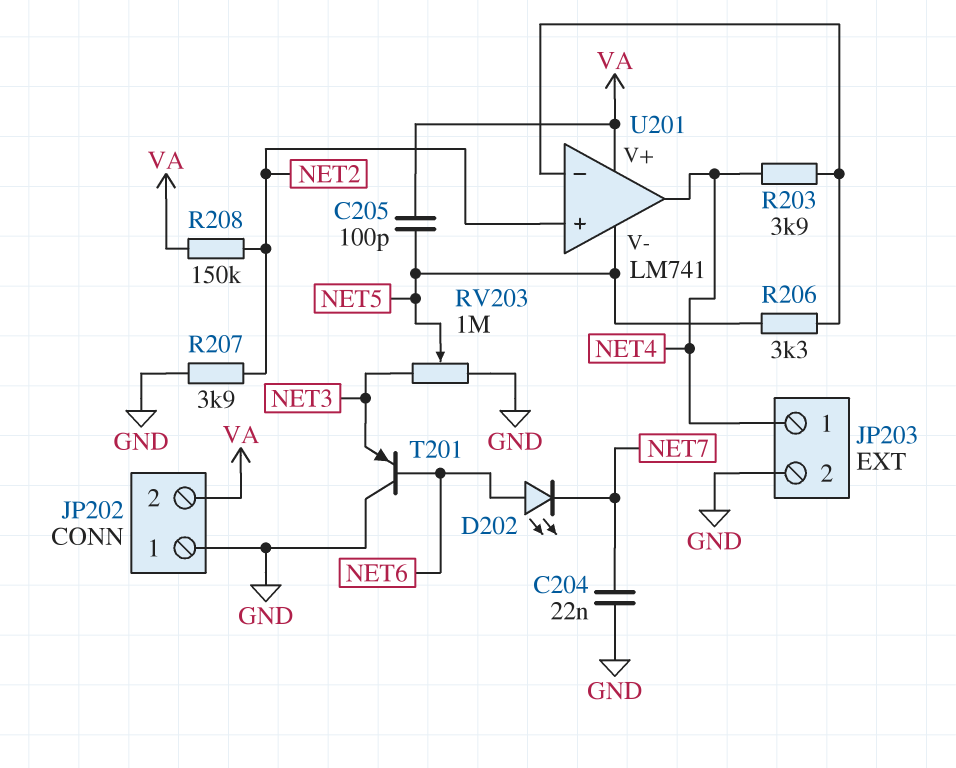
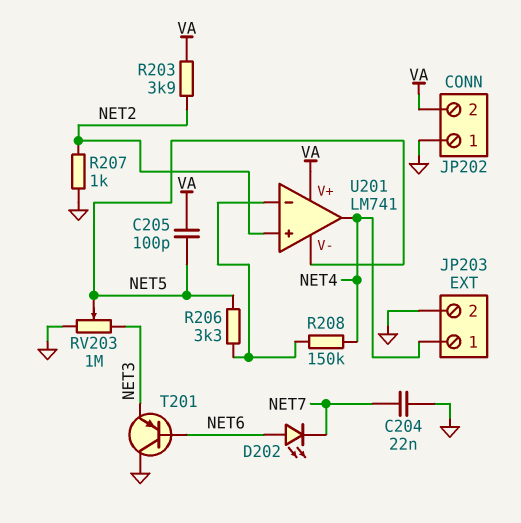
R203: 3.9k (NET4, U201/in-) -> 3.9k (NET2, VA)
R207: 3.9k (GND, NET2) -> 1k (GND, NET2)
R208: 150k (NET2, VA) -> 150k (NET4, U201/in-)

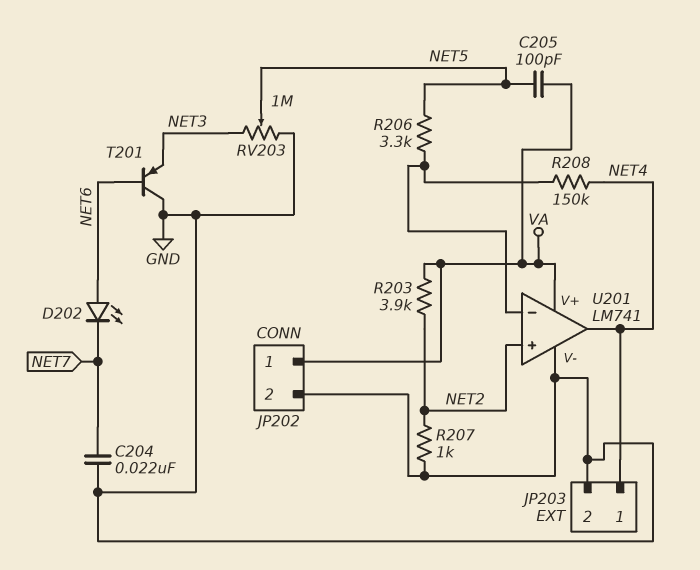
JP202 pin 1: GND -> VA
JP202 pin 2: VA -> GND
U201 pin V-: NET5 -> GND

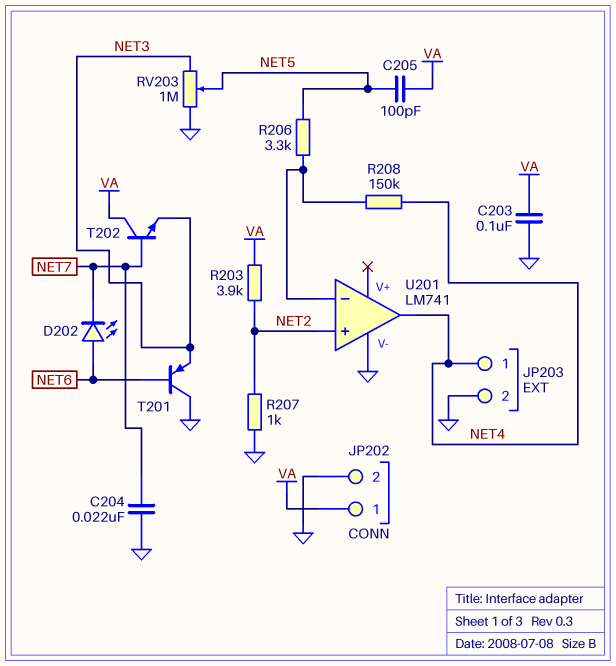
C203: none -> 100nF (GND, VA)
T202: none -> NPN (B NET7, C VA, E NET3)
U201 pin V+: VA -> none

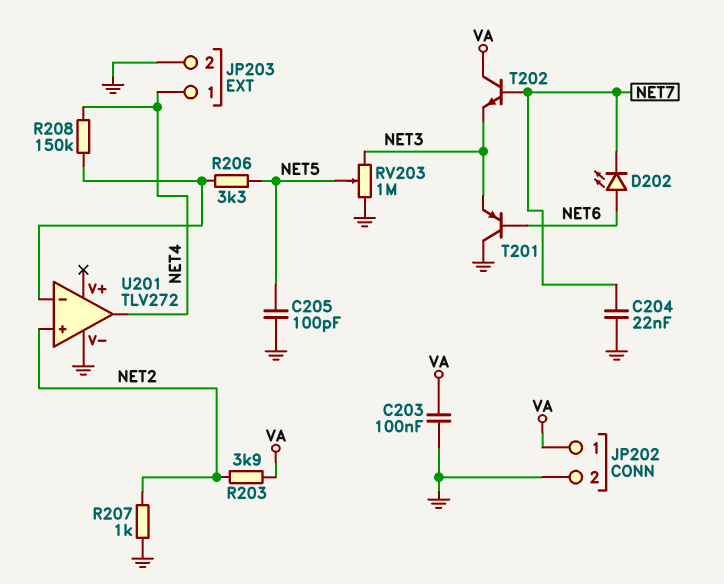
C205: 100pF (NET5, VA) -> 100pF (GND, NET5)
U201: LM741 -> TLV272

